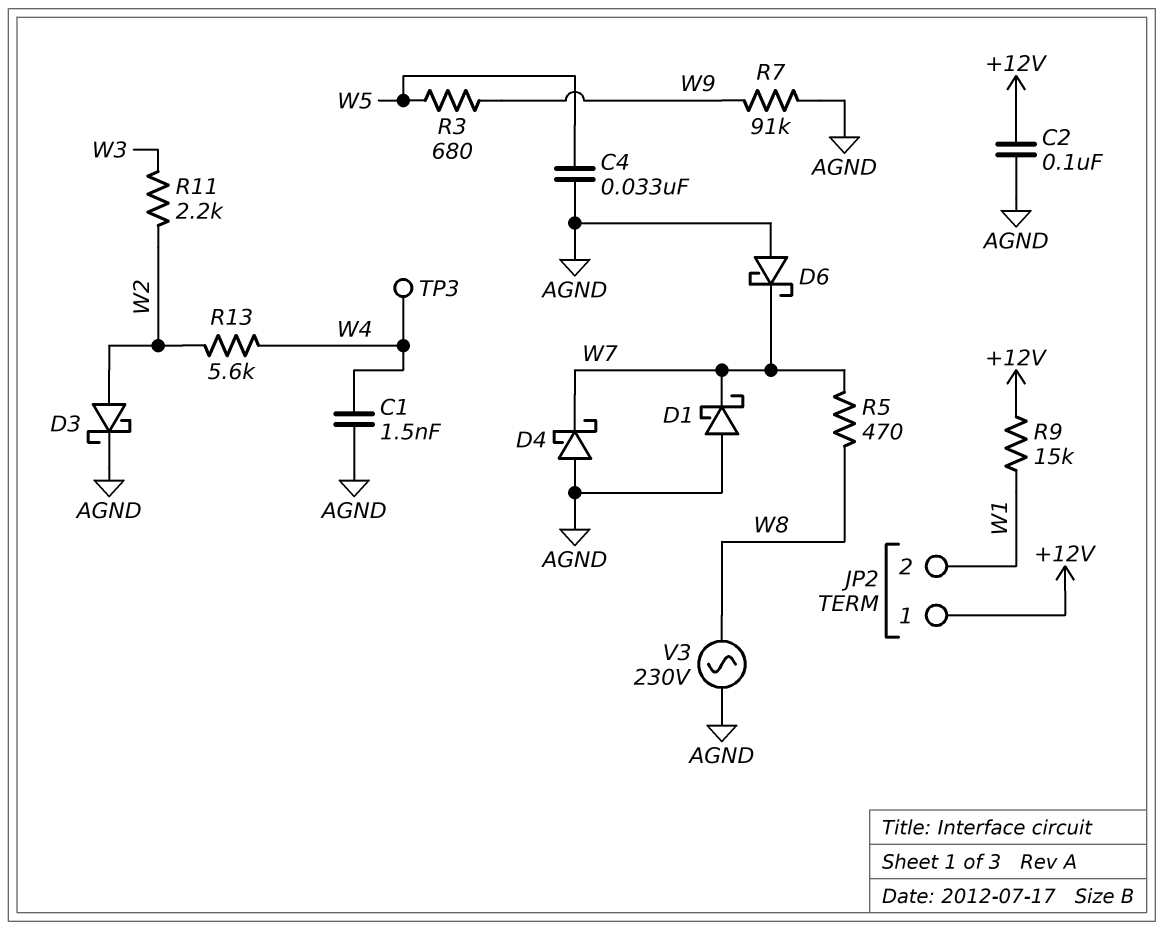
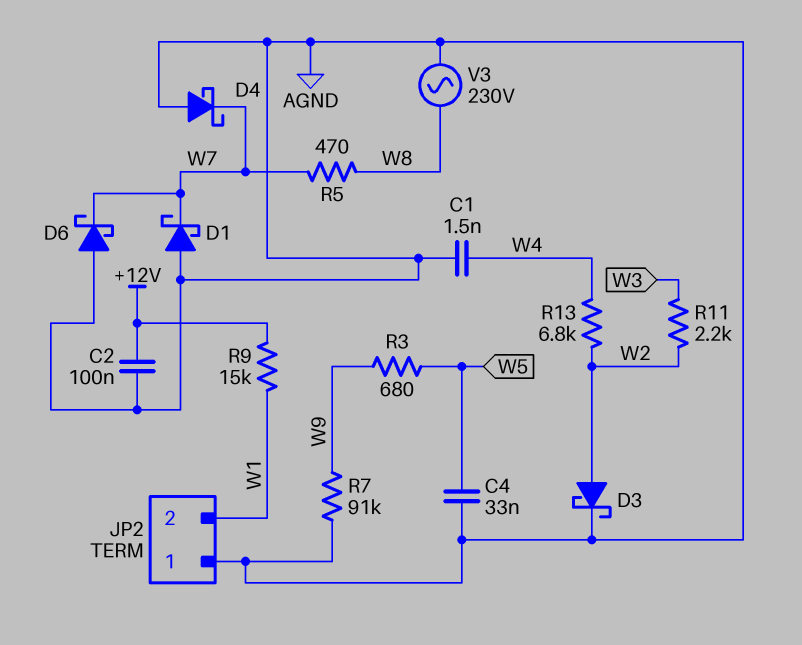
JP2 pin 1: +12V -> AGND
R13: 5.6k (W2, W4) -> 6.8k (W2, W4)
TP3: test point (W4) -> none

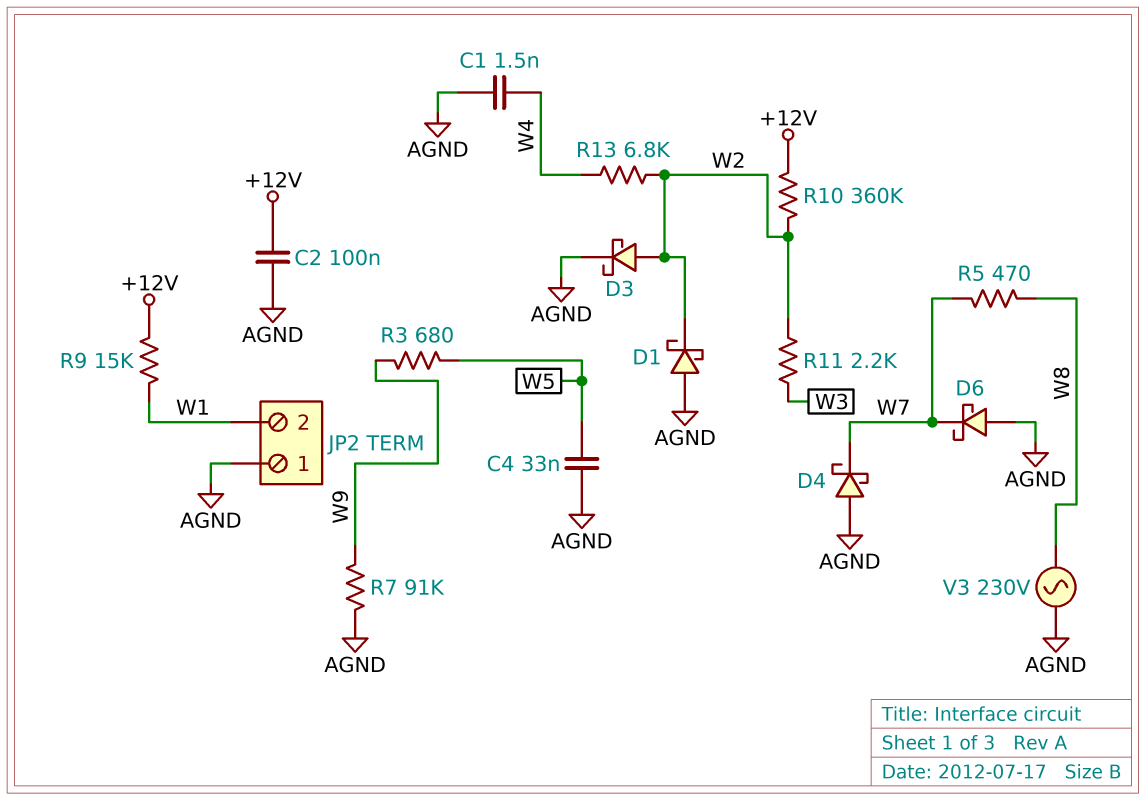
D1: schottky (A AGND, K W7) -> schottky (A AGND, K W2)
R10: none -> 360k (+12V, W2)

